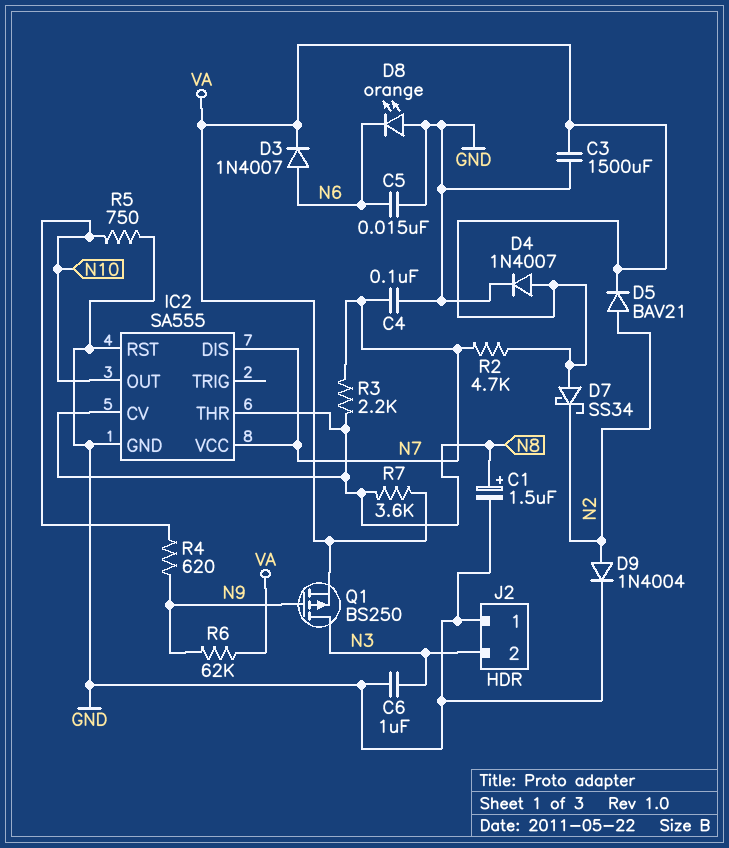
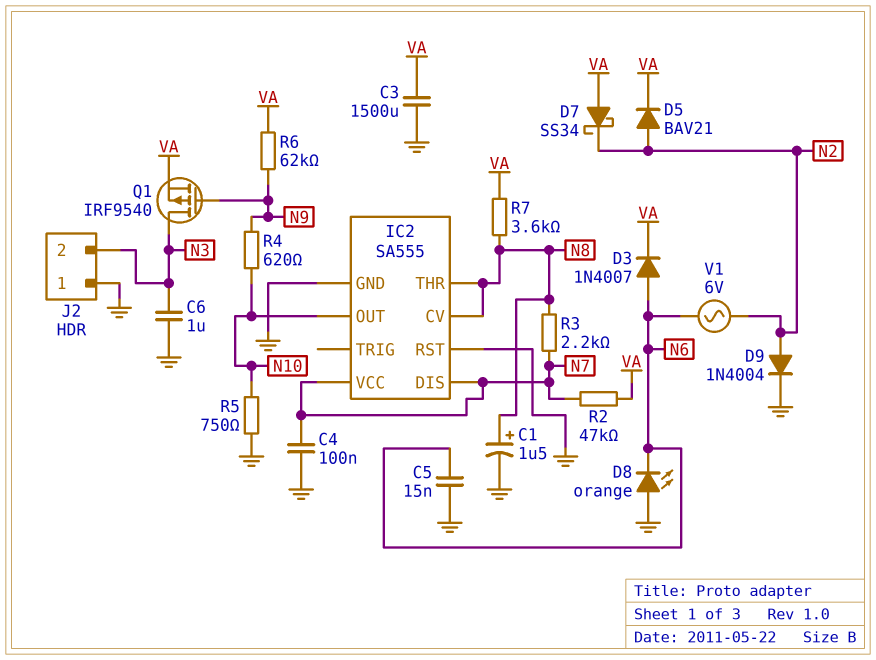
D4: diode 1N4007 (A VA, K GND) -> none
Q1: PMOS BS250 (G N9, D N3, S VA) -> PMOS IRF9540 (G N9, D N3, S VA)
R2: 4.7k (N7, VA) -> 47k (N7, VA)
V1: none -> AC 6V (N2, N6)

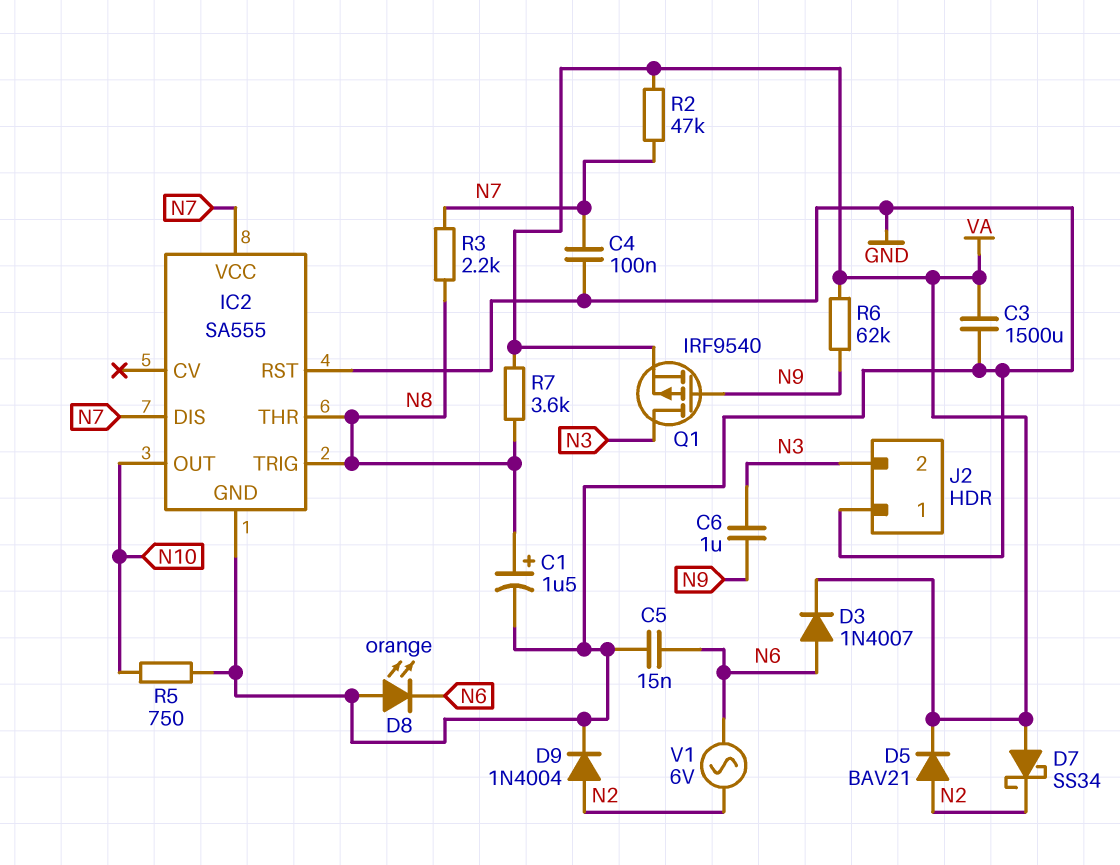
C6: 1uF (GND, N3) -> 1uF (N3, N9)
IC2 pin CV: N8 -> none
IC2 pin TRIG: none -> N8
R4: 620 (N9, N10) -> none

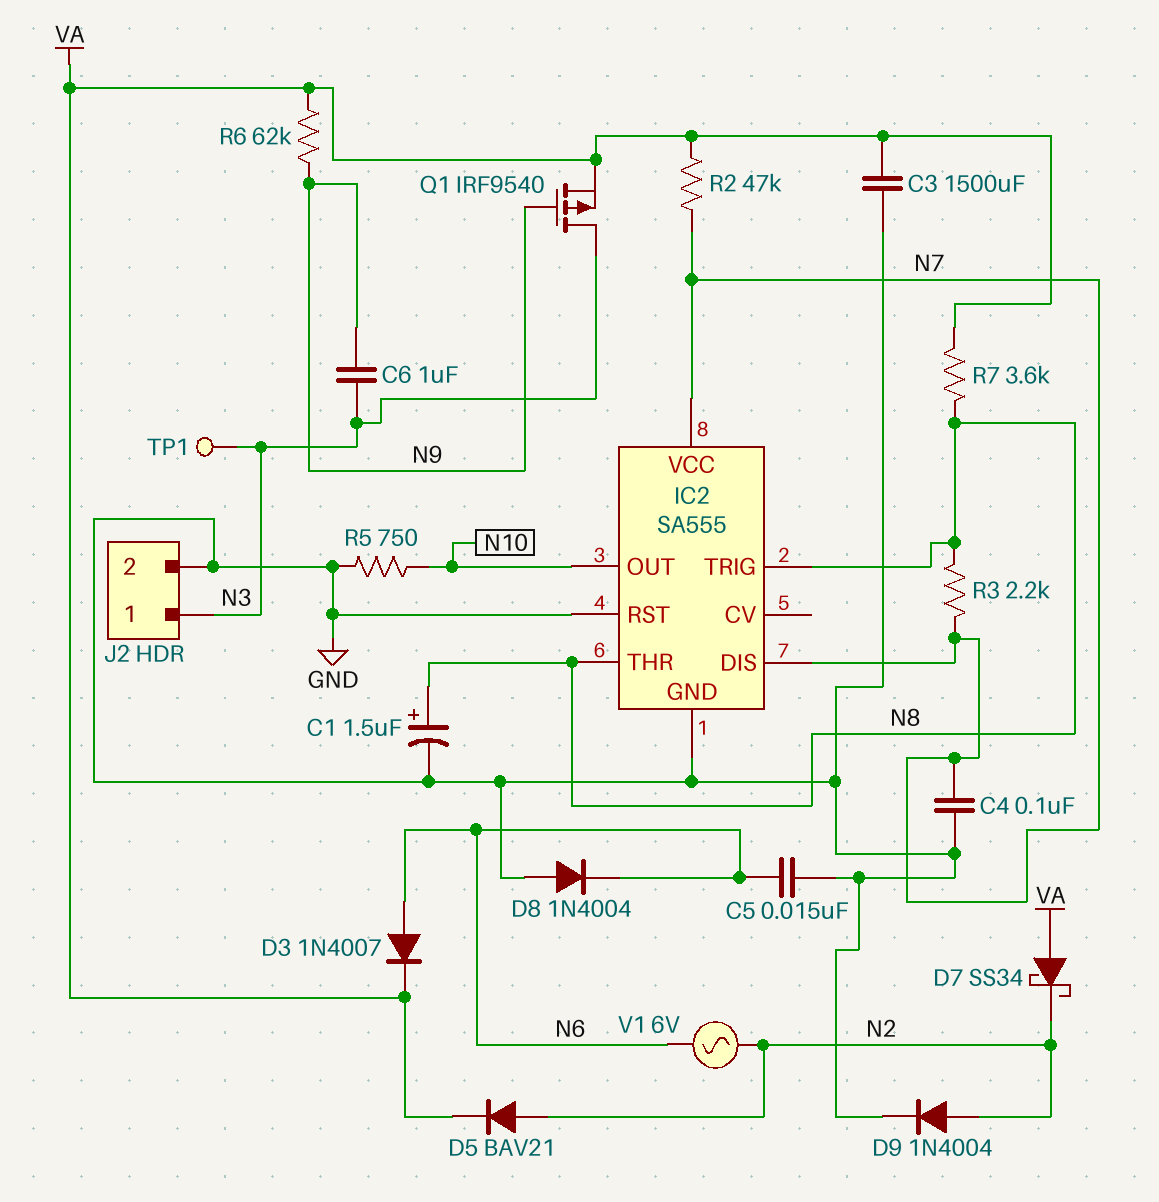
D8: LED orange (A GND, K N6) -> diode 1N4004 (A GND, K N6)
J2 pin 1: GND -> N3
J2 pin 2: N3 -> GND
TP1: none -> test point (N3)

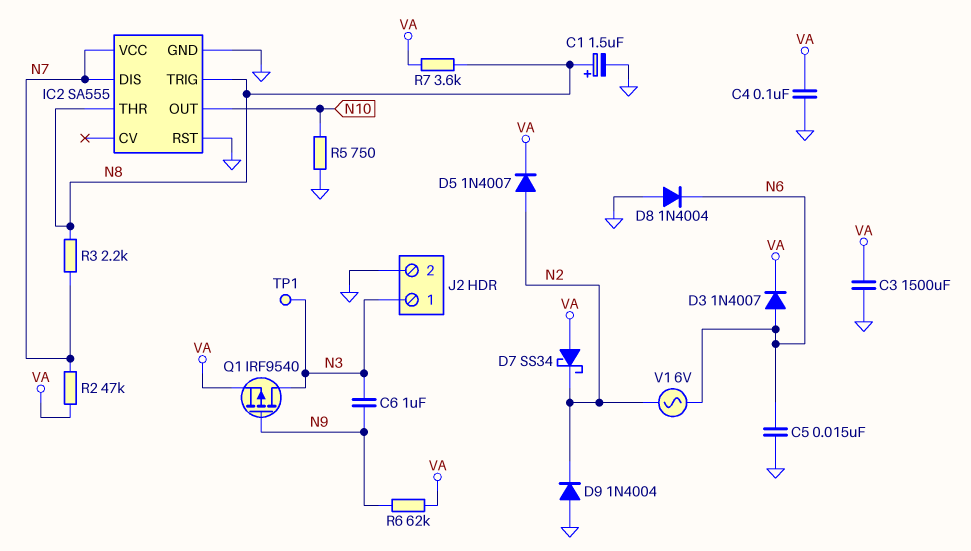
C4: 100nF (GND, N7) -> 100nF (GND, VA)
D5: diode BAV21 (A N2, K VA) -> diode 1N4007 (A N2, K VA)
D9: diode 1N4004 (A N2, K GND) -> diode 1N4004 (A GND, K N2)

